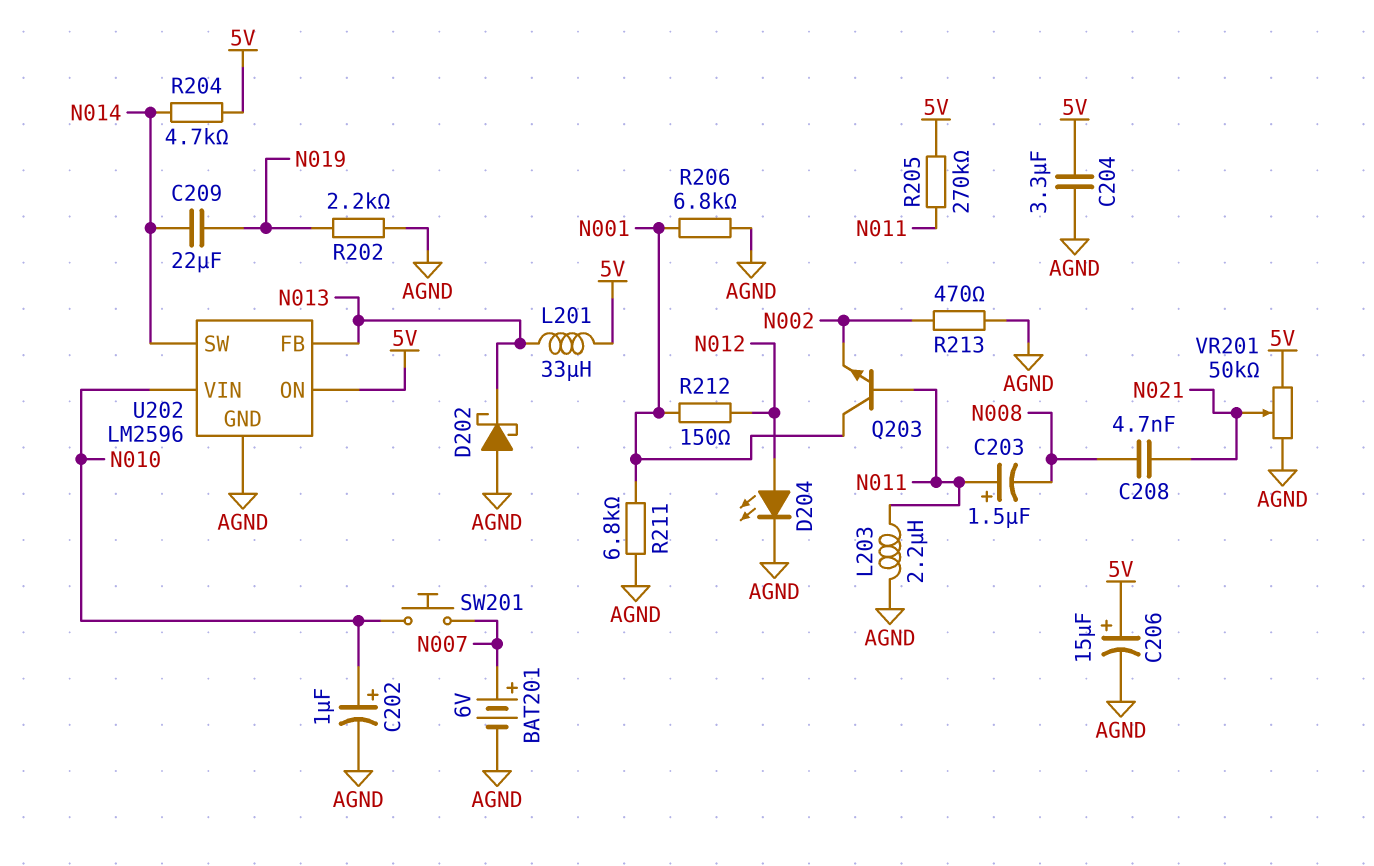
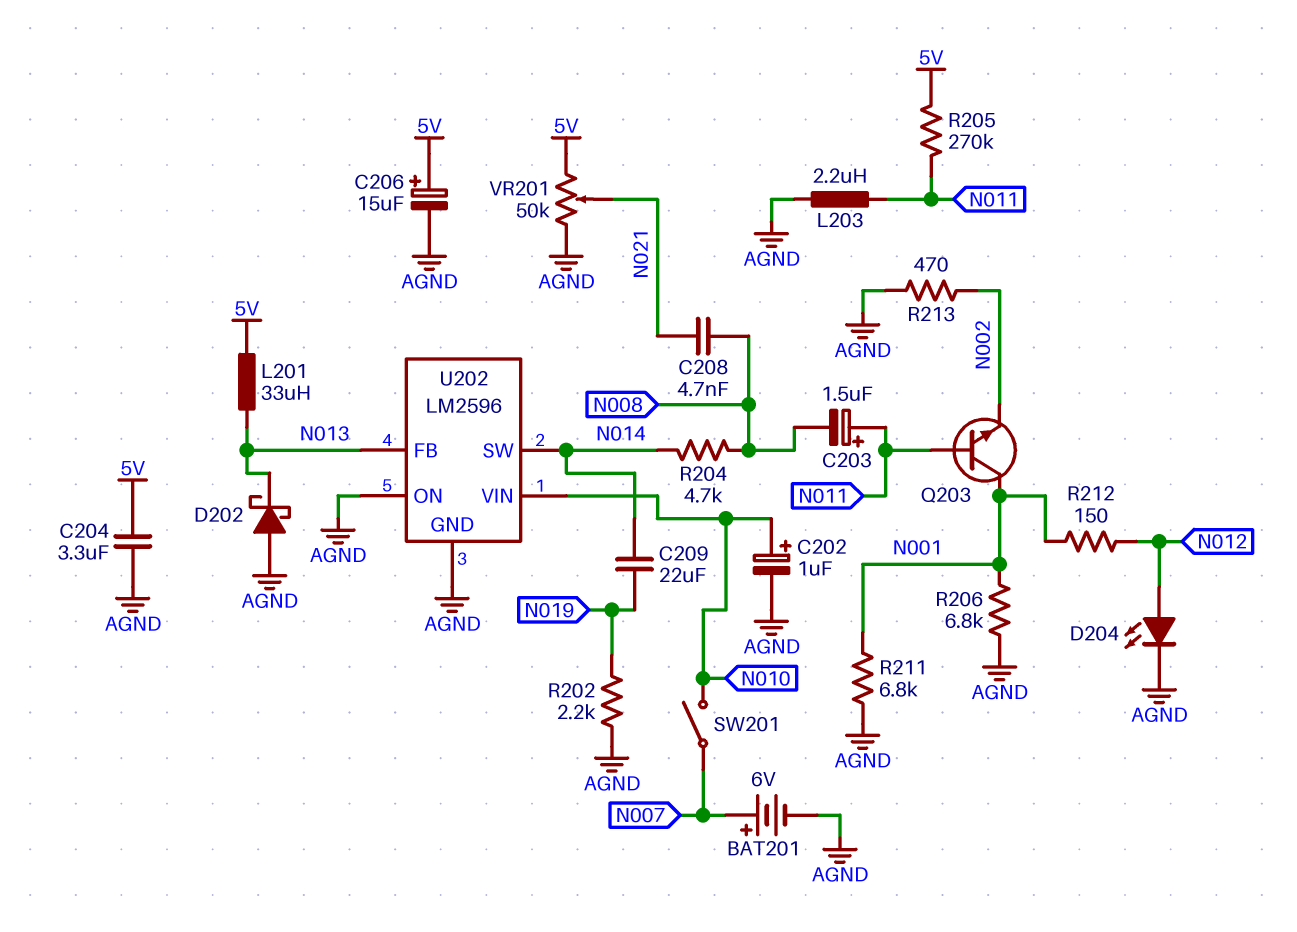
R204: 4.7k (5V, N014) -> 4.7k (N008, N014)
SW201: button (N007, N010) -> switch (N007, N010)
U202 pin ON: 5V -> AGND

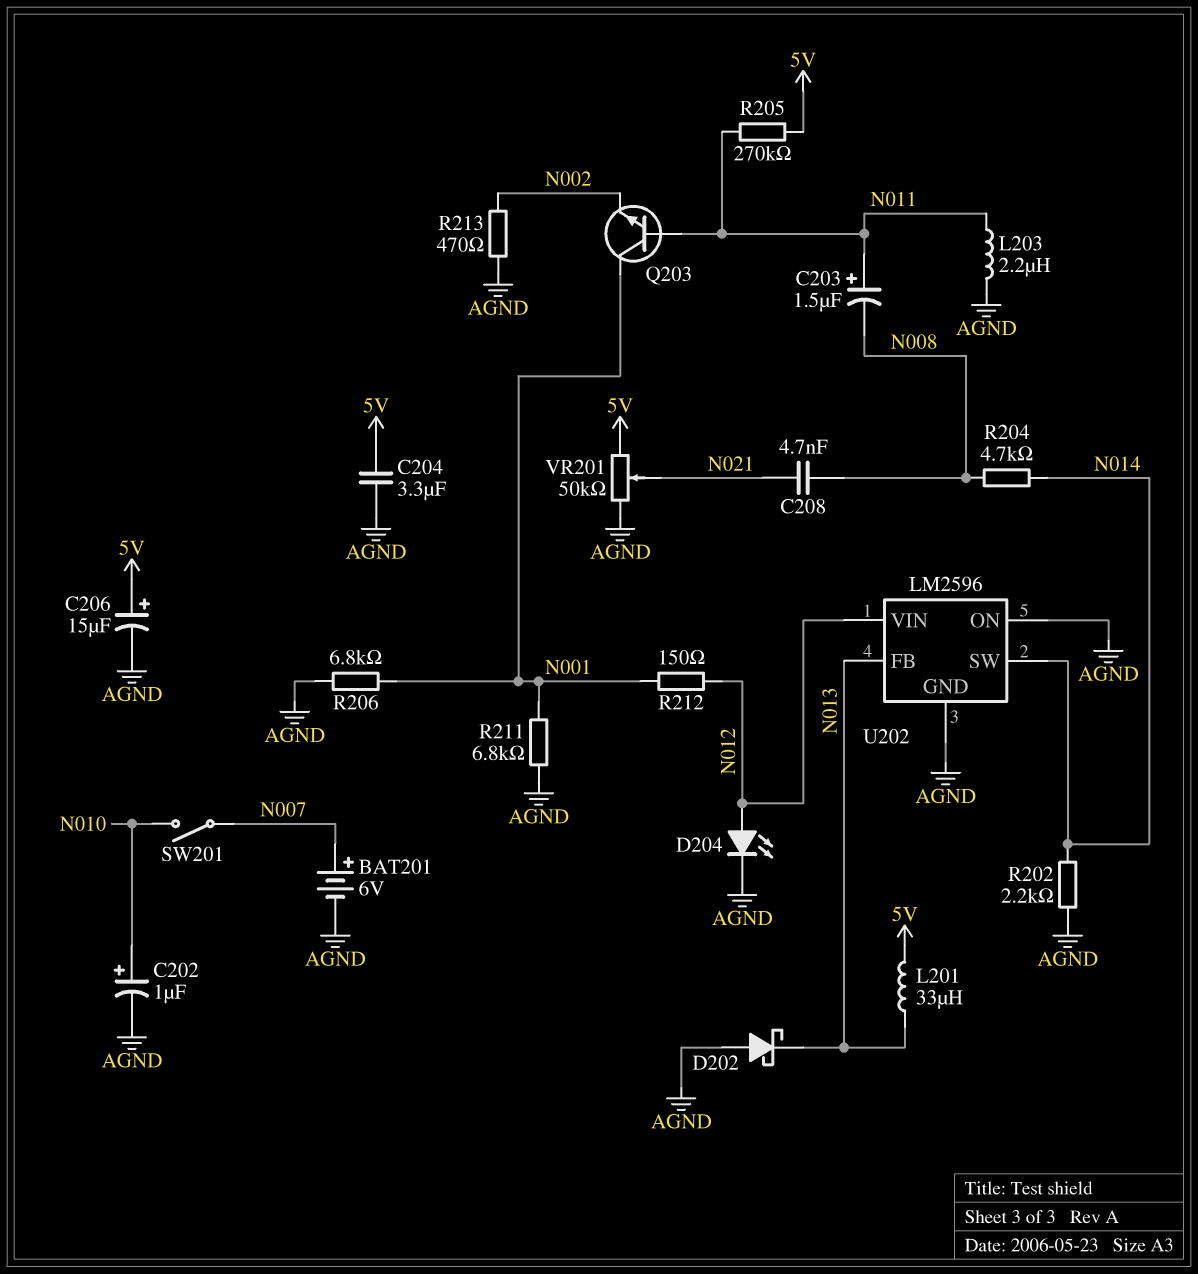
C209: 22uF (N014, N019) -> none
R202: 2.2k (AGND, N019) -> 2.2k (AGND, N014)
U202 pin VIN: N010 -> N012

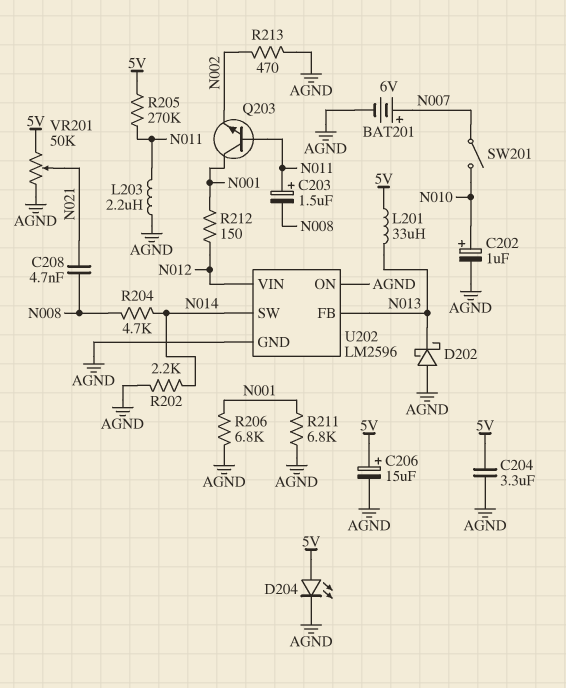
D204: LED (A N012, K AGND) -> LED (A 5V, K AGND)

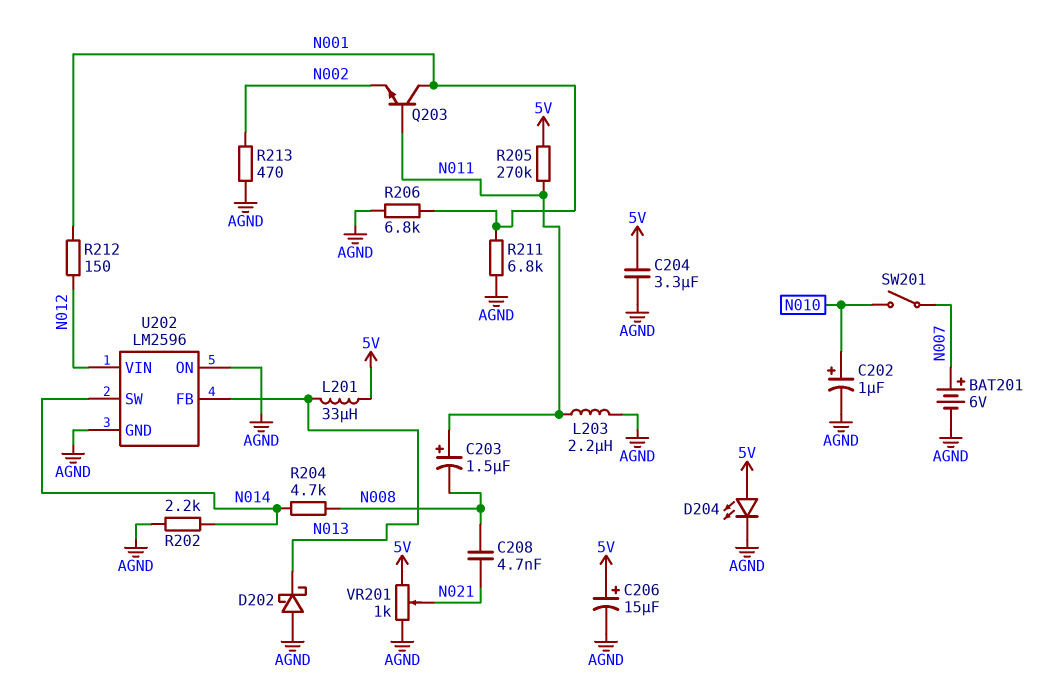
VR201: 50k (5V, AGND, wiper N021) -> 1k (5V, AGND, wiper N021)

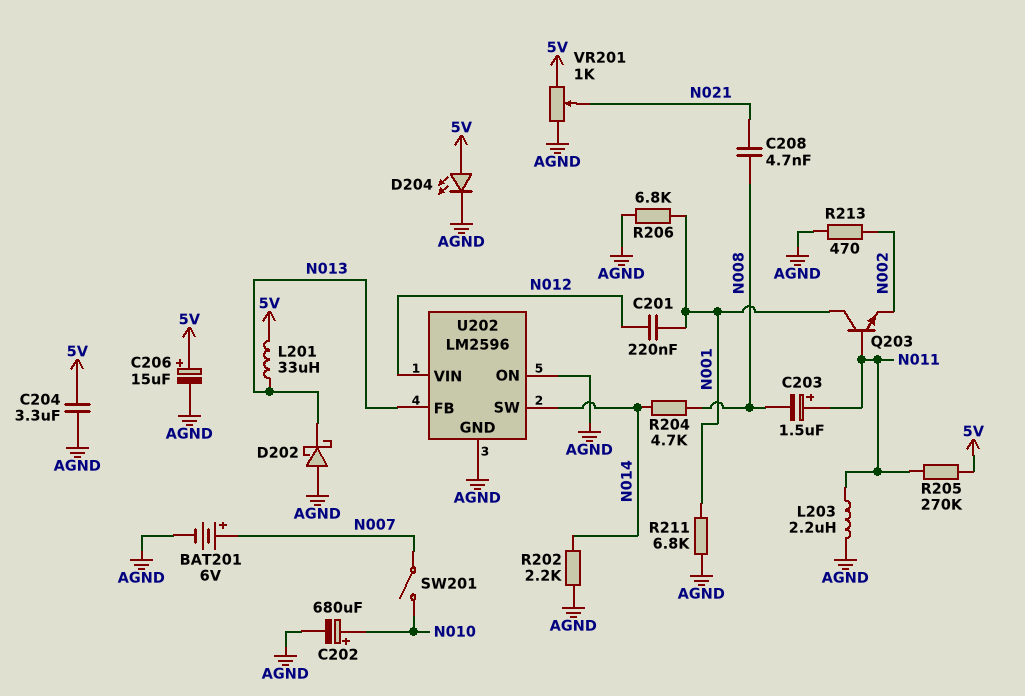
C201: none -> 220nF (N001, N012)
C202: 1uF (plus N010, minus AGND) -> 680uF (plus N010, minus AGND)
R212: 150 (N001, N012) -> none

